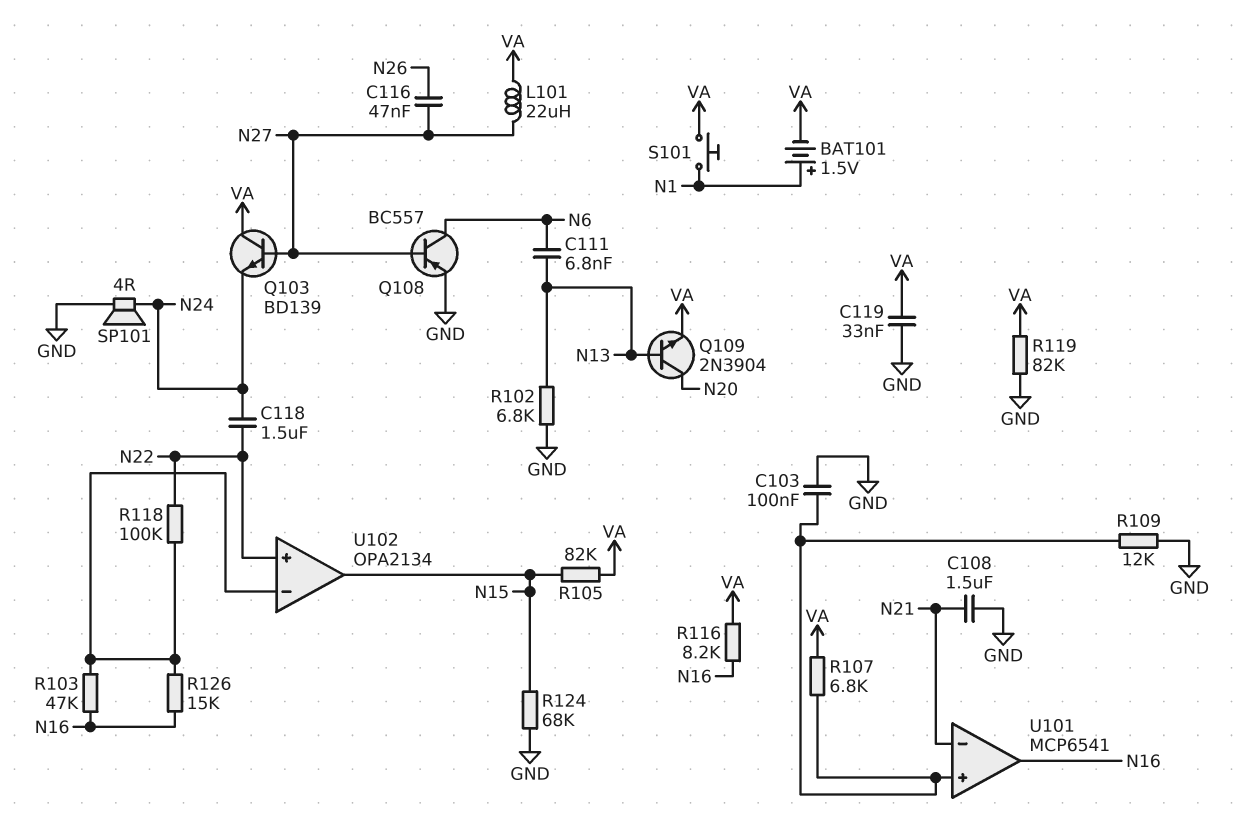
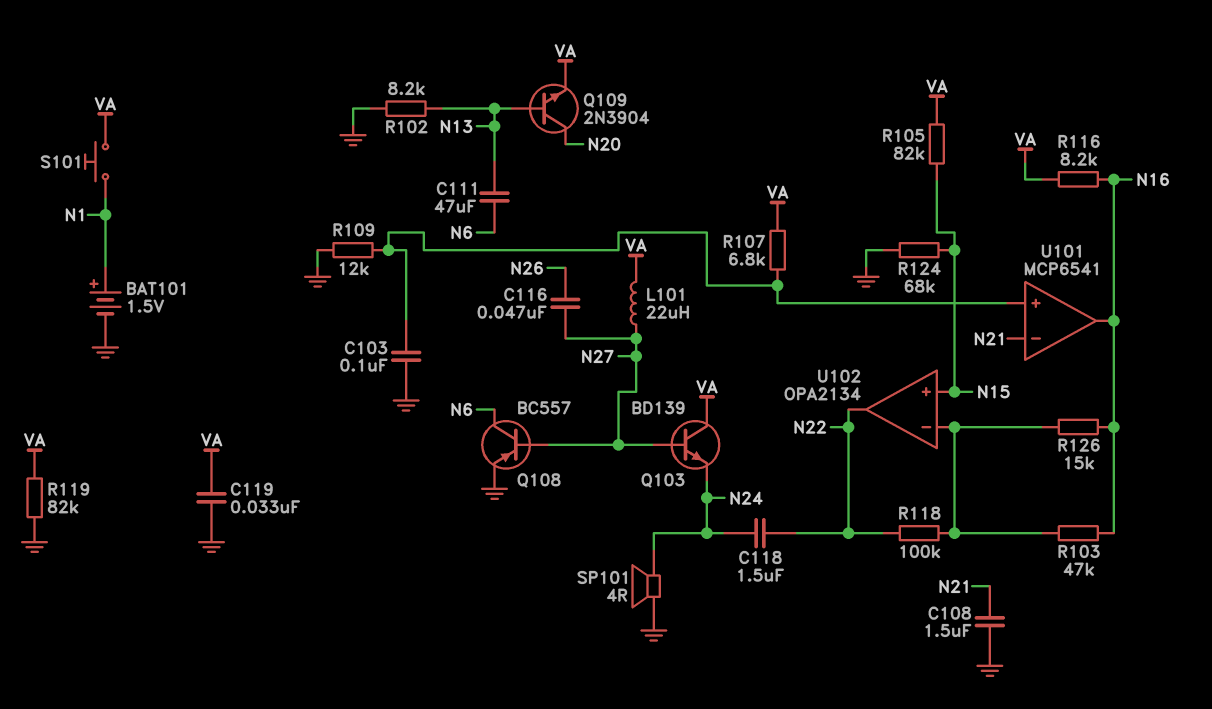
BAT101: 1.5V (plus N1, minus VA) -> 1.5V (plus N1, minus GND)
C111: 6.8nF (N6, N13) -> 47uF (N6, N13)
R102: 6.8k (GND, N13) -> 8.2k (GND, N13)
U102 pin in+: N22 -> N15
U102 pin out: N15 -> N22

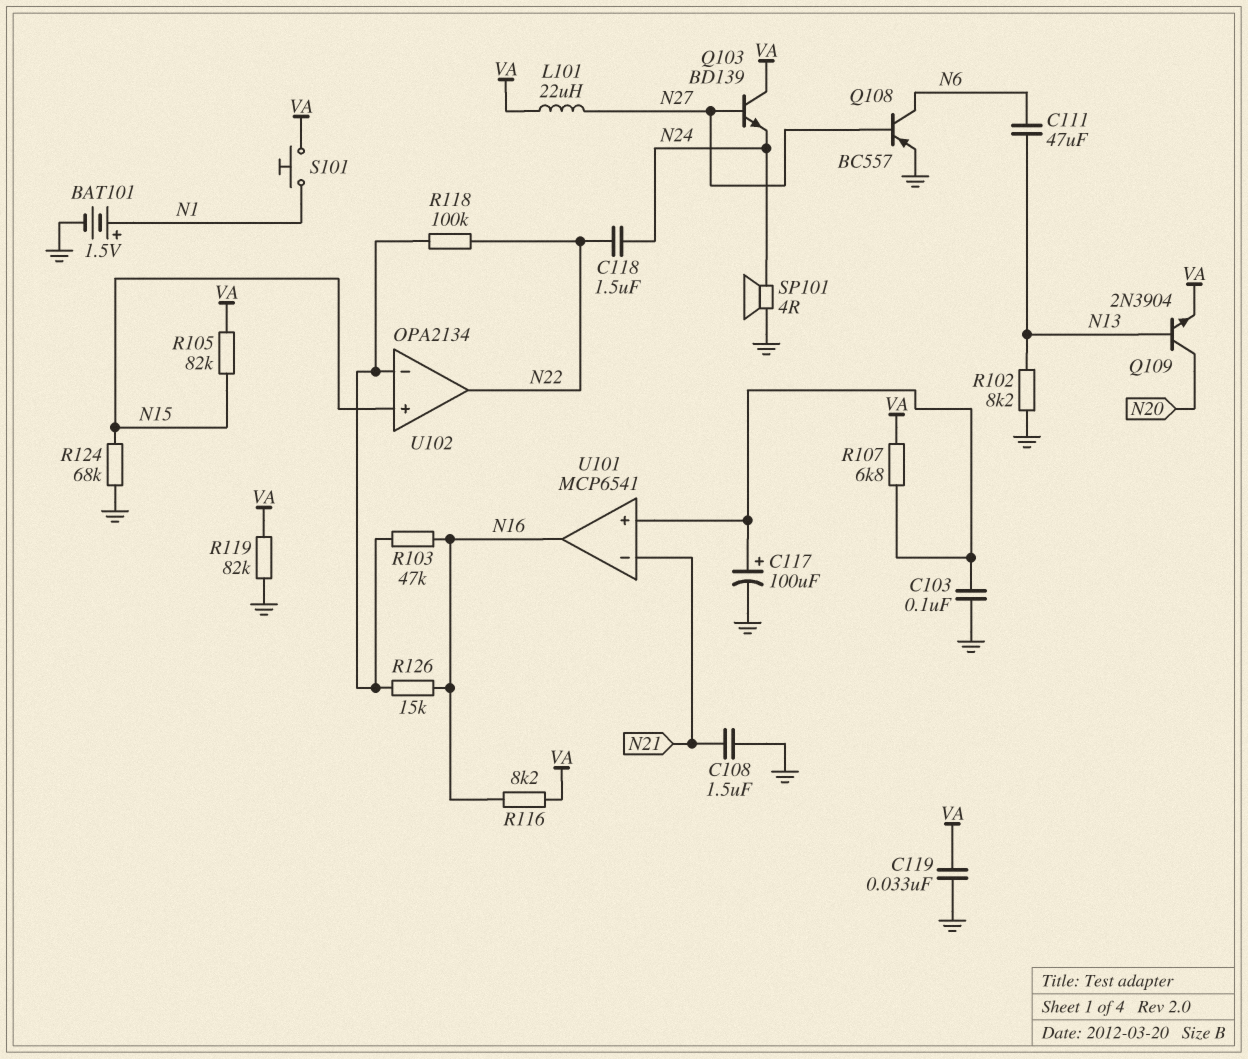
C116: 47nF (N26, N27) -> none
C117: none -> 100uF (plus U101/in+, minus GND)
R109: 12k (GND, U101/in+) -> none

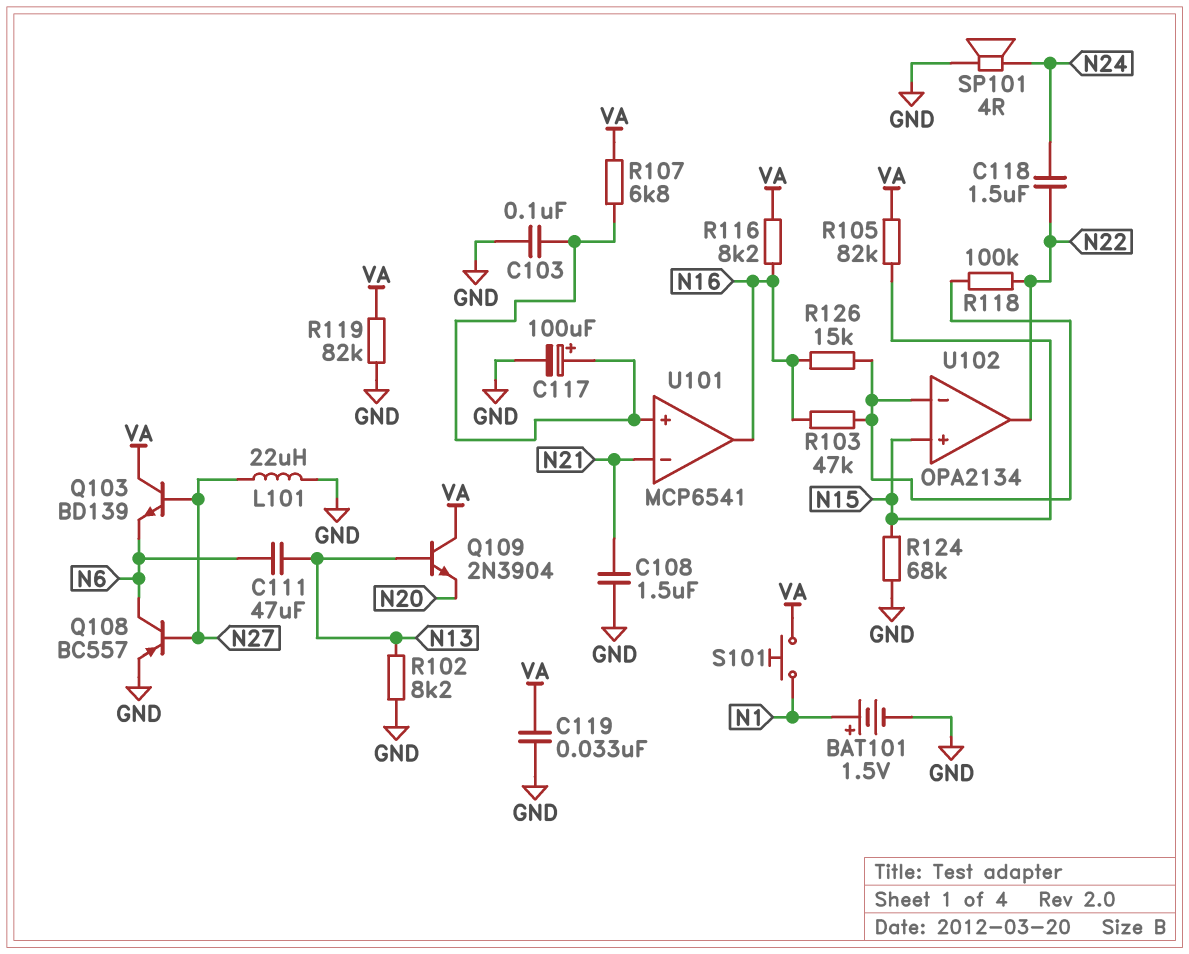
L101: 22uH (N27, VA) -> 22uH (GND, N27)
Q103: NPN BD139 (B N27, C VA, E N24) -> NPN BD139 (B N27, C VA, E N6)
Q109: NPN 2N3904 (B N13, C N20, E VA) -> NPN 2N3904 (B N13, C VA, E N20)

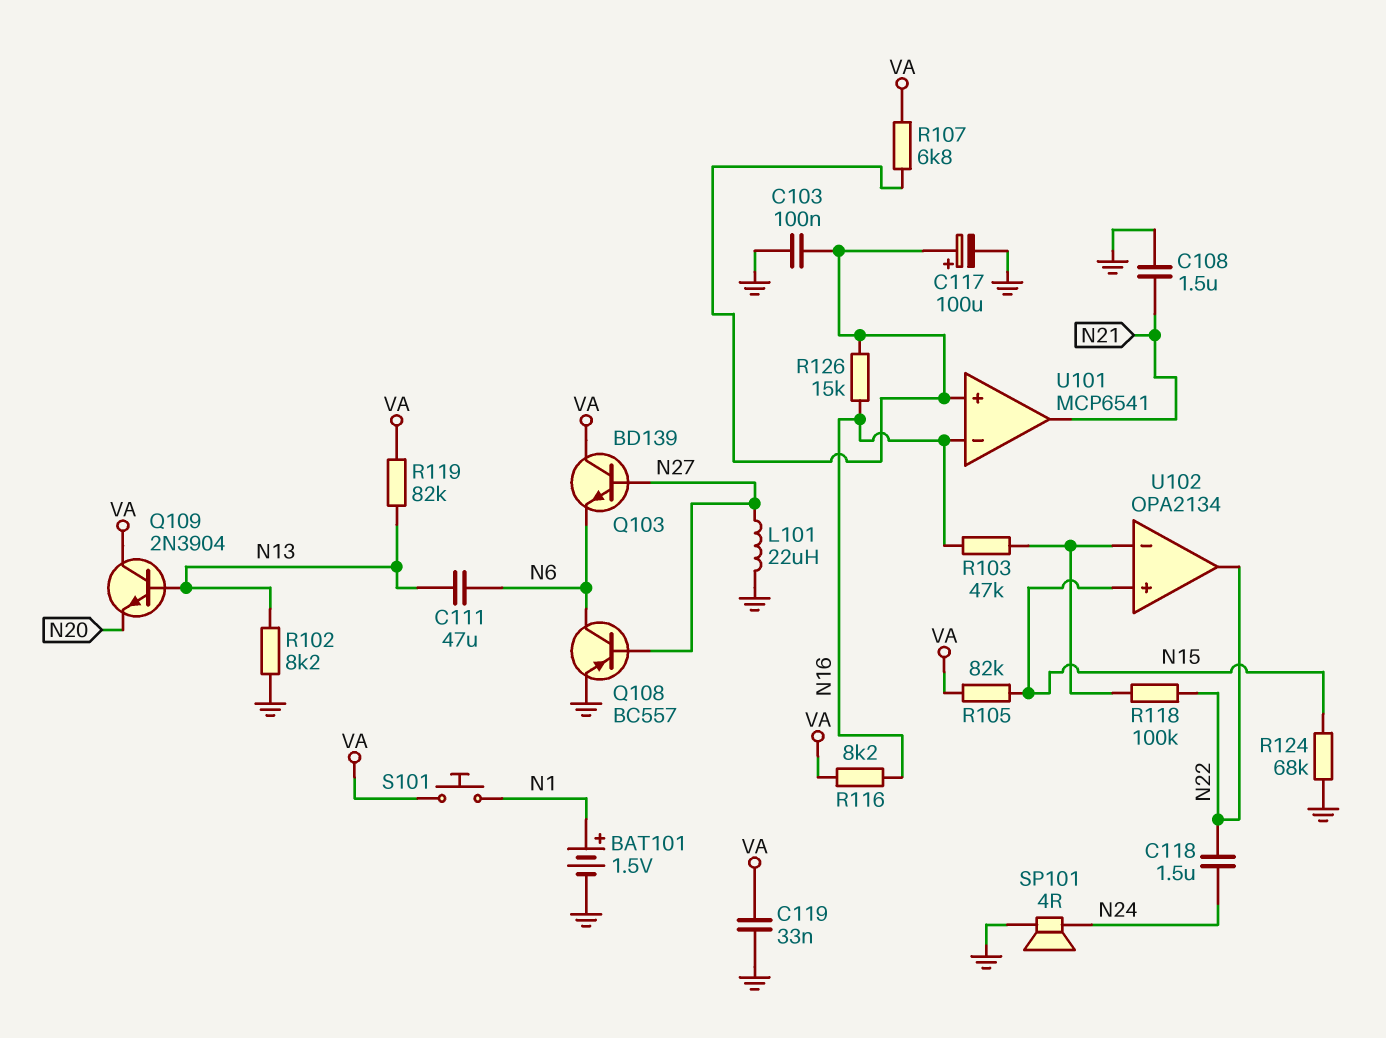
R119: 82k (GND, VA) -> 82k (N13, VA)
R126: 15k (N16, U102/in-) -> 15k (N16, U101/in+)
U101 pin in-: N21 -> N16
U101 pin out: N16 -> N21

